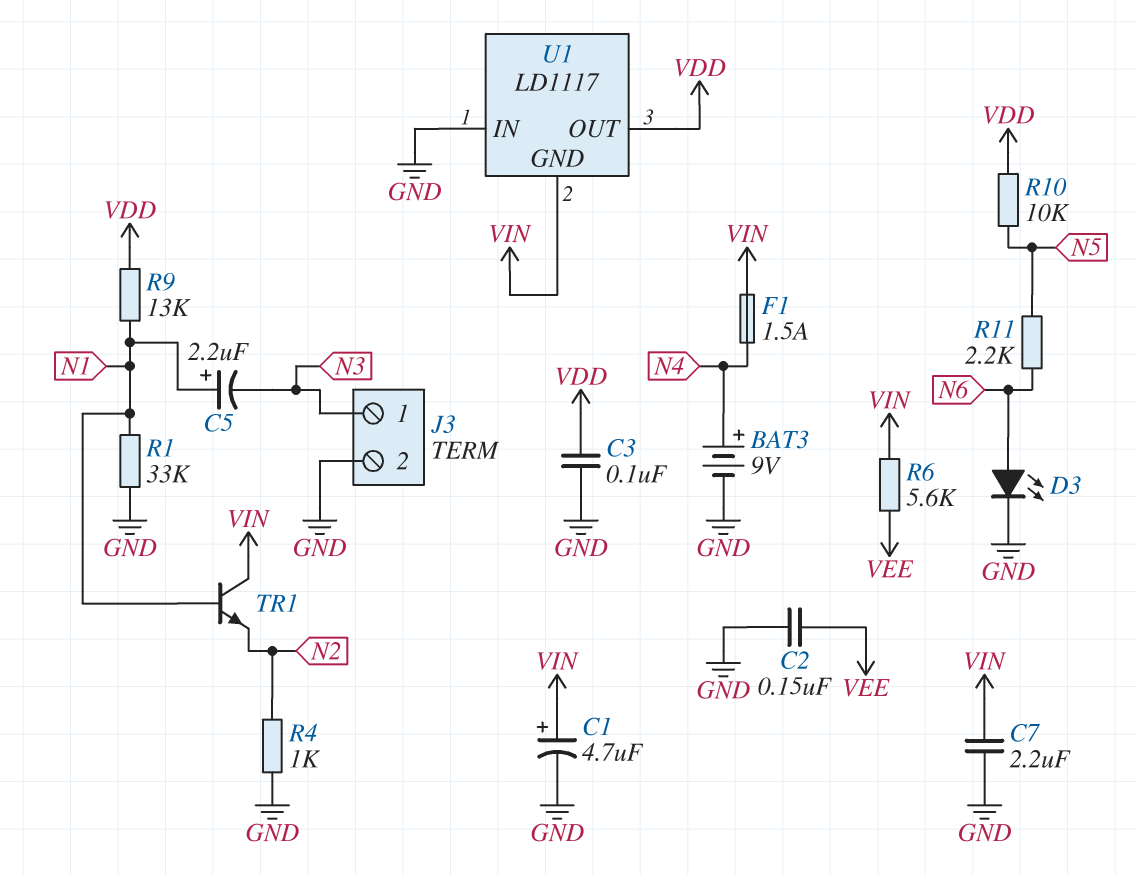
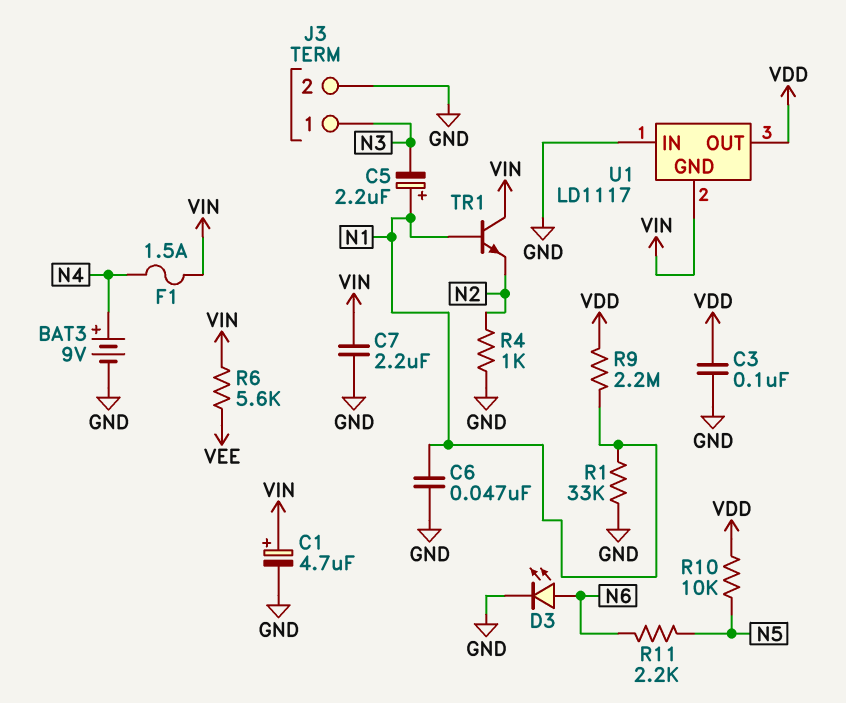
C2: 150nF (GND, VEE) -> none
C6: none -> 47nF (GND, N1)
R9: 13k (N1, VDD) -> 2.2M (N1, VDD)

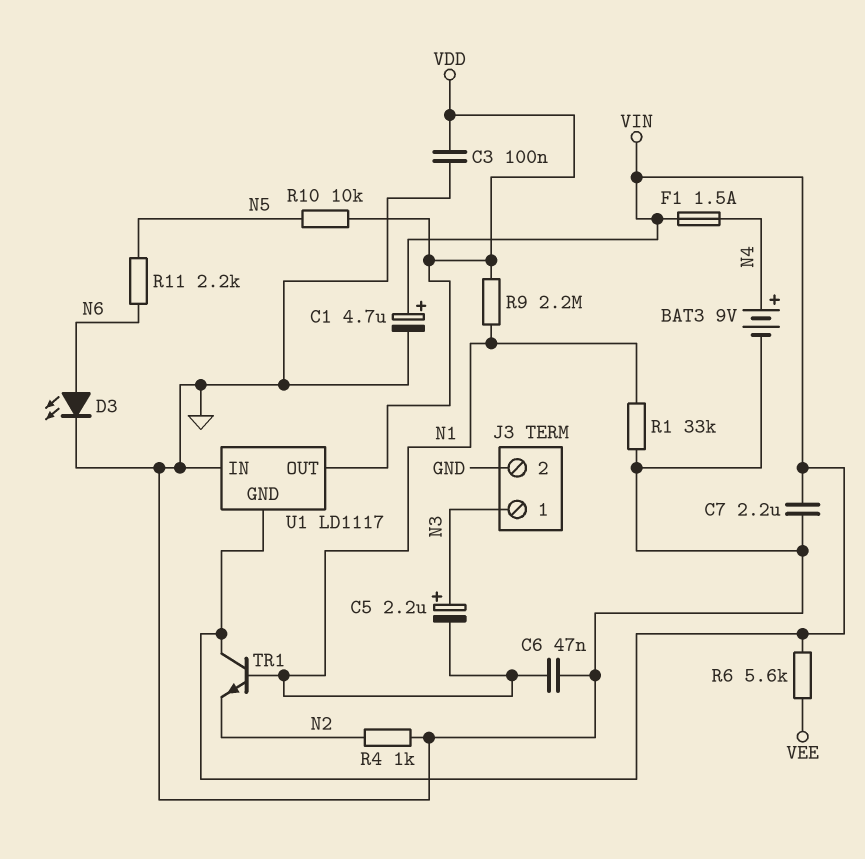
C5: 2.2uF (plus N1, minus N3) -> 2.2uF (plus N3, minus N1)

